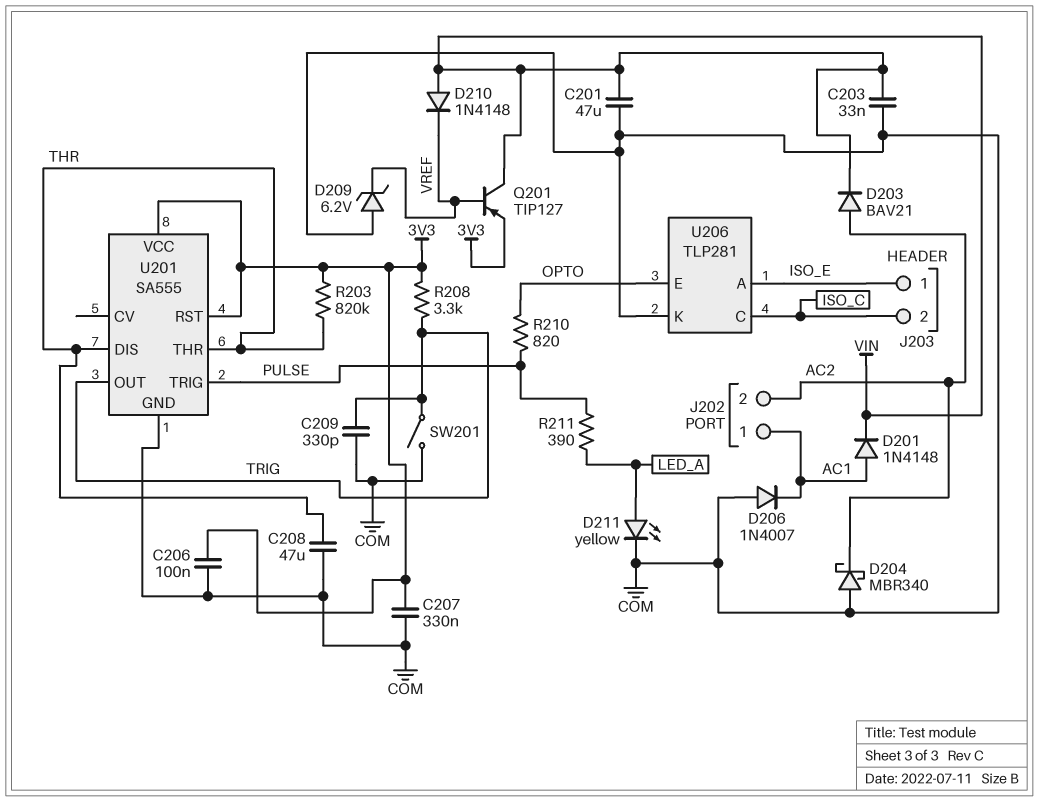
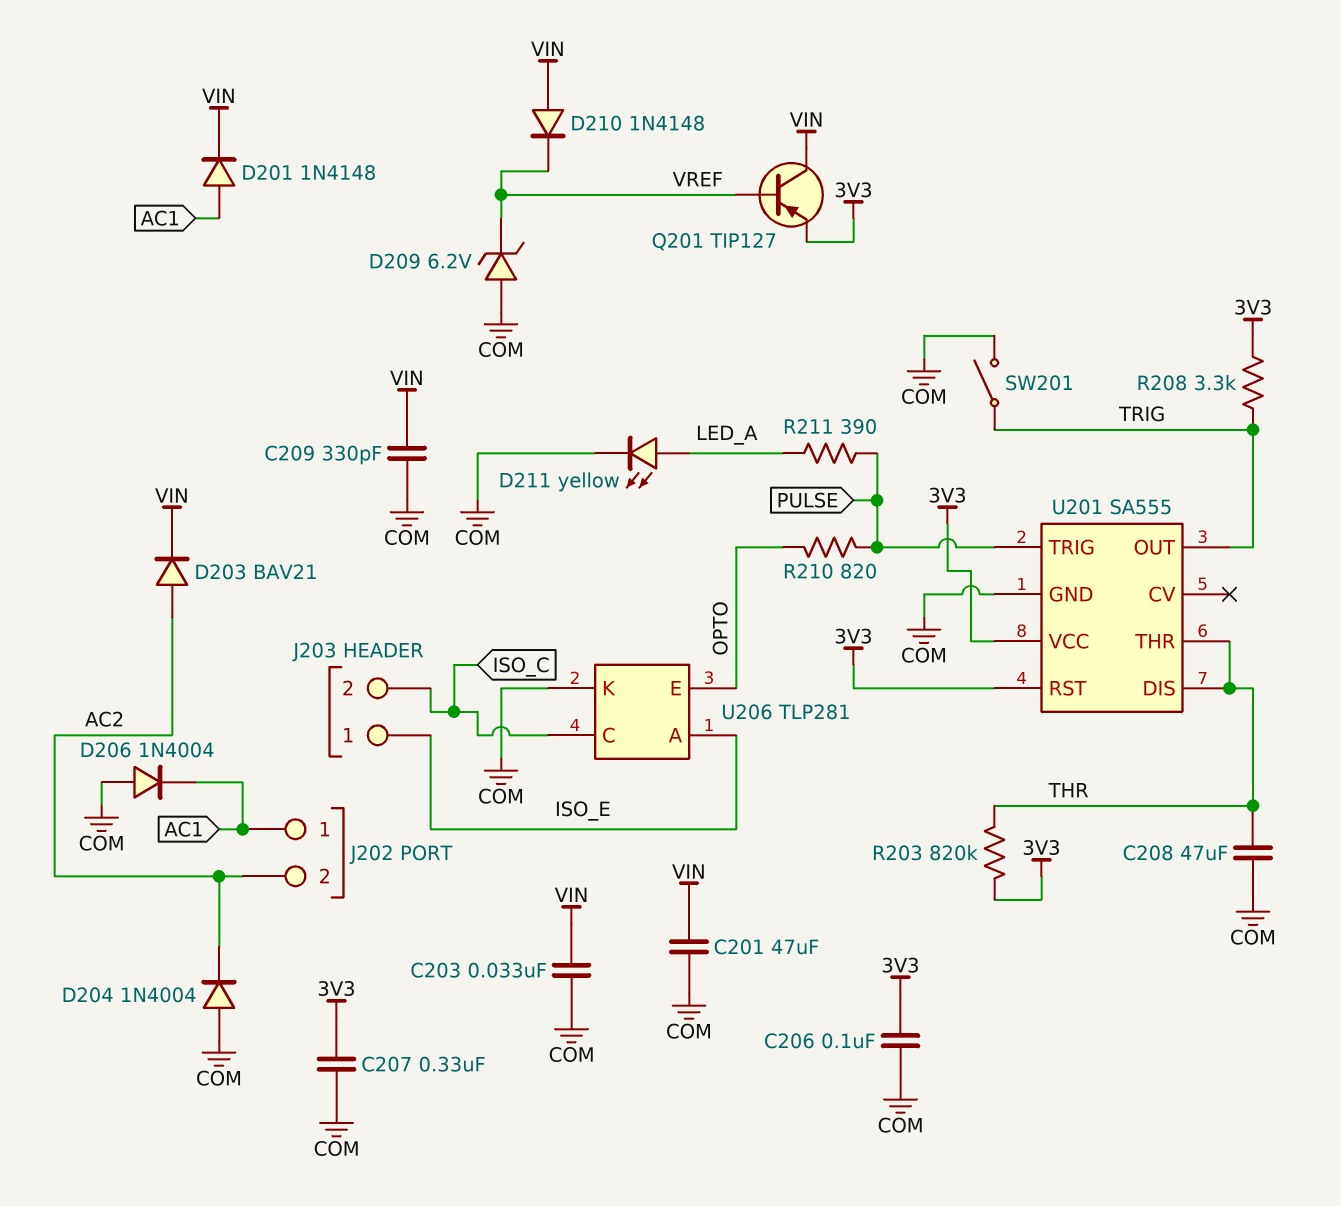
C209: 330pF (COM, TRIG) -> 330pF (COM, VIN)
D204: schottky MBR340 (A COM, K AC2) -> diode 1N4004 (A COM, K AC2)
D206: diode 1N4007 (A COM, K AC1) -> diode 1N4004 (A COM, K AC1)

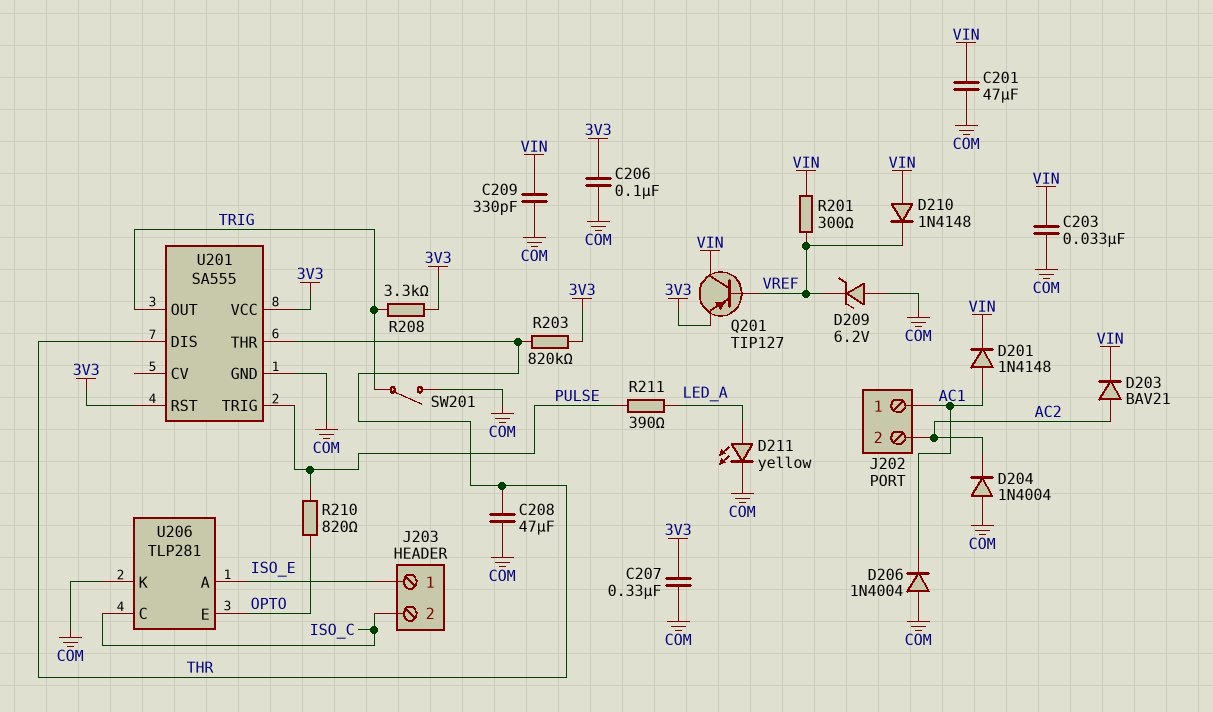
R201: none -> 300 (VIN, VREF)

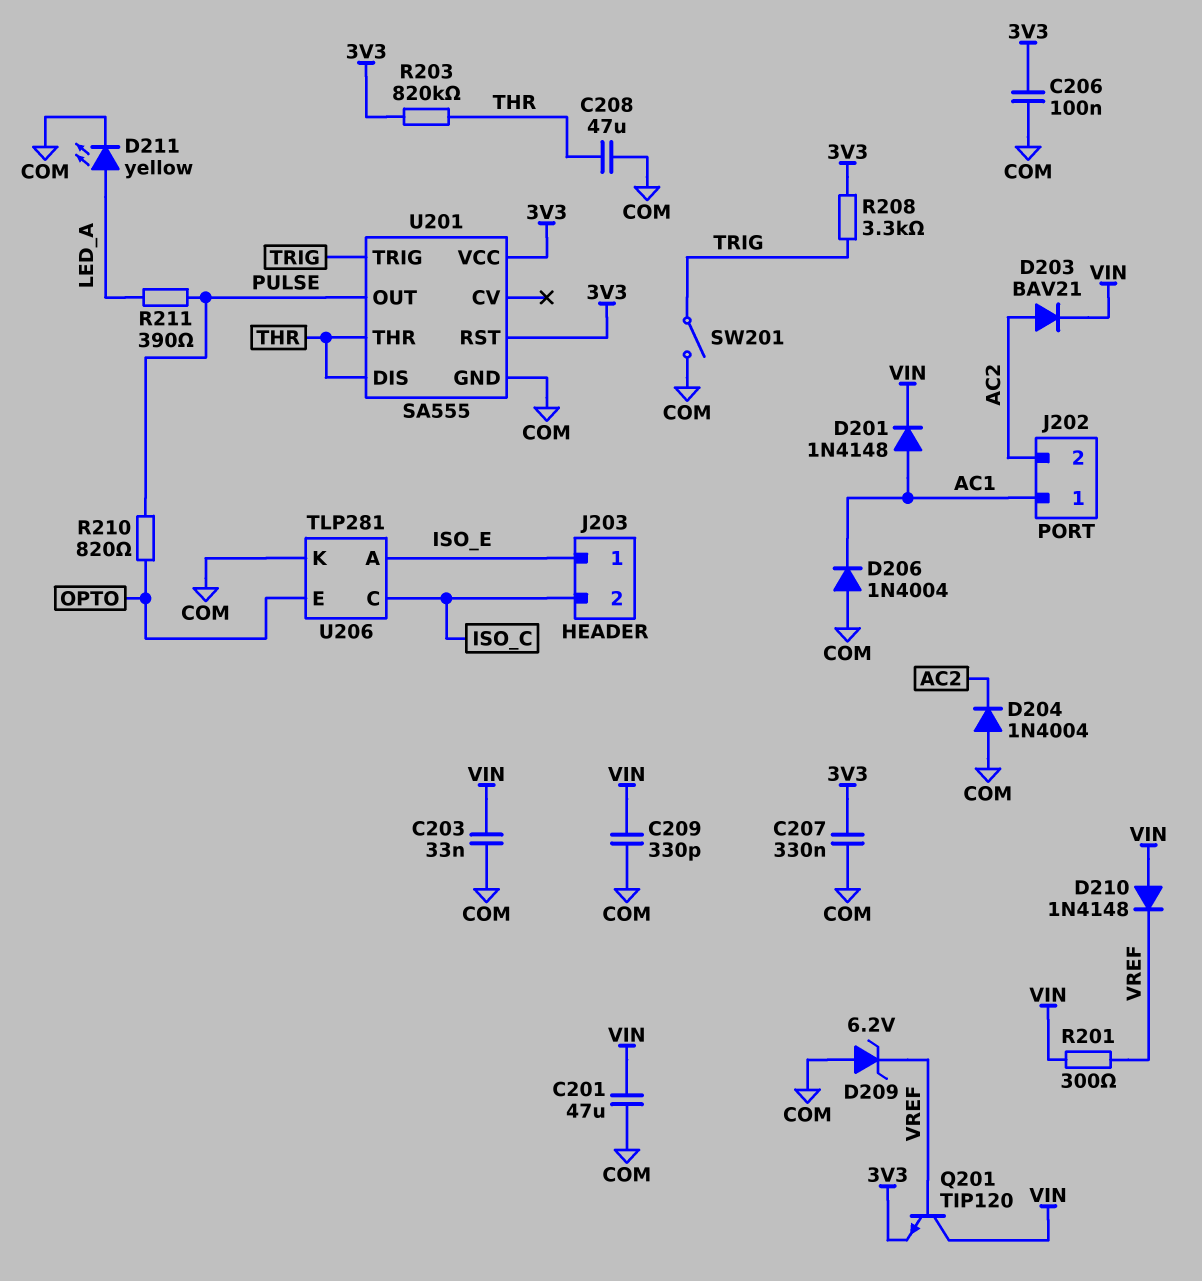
Q201: PNP TIP127 (B VREF, C VIN, E 3V3) -> NPN TIP120 (B VREF, C VIN, E 3V3)
U201 pin OUT: TRIG -> PULSE
U201 pin TRIG: PULSE -> TRIG

